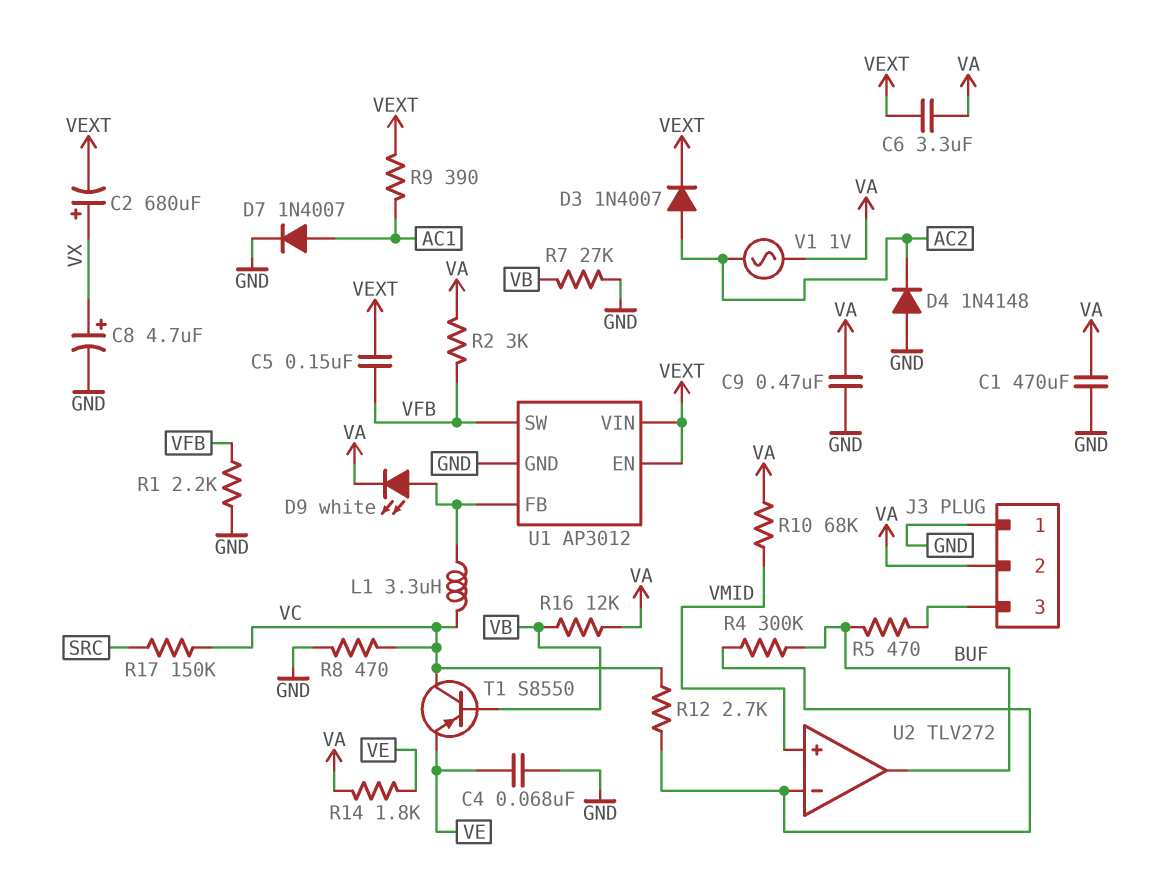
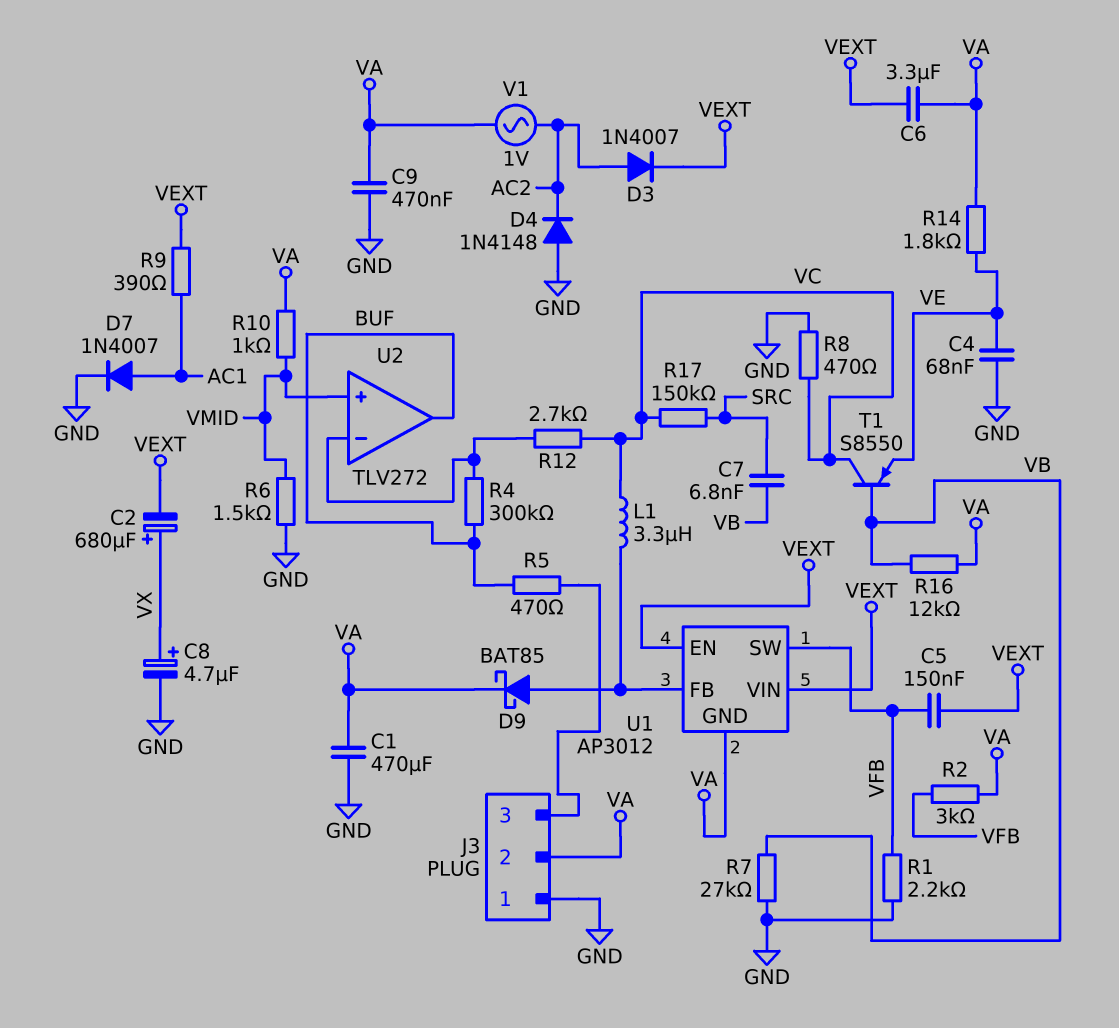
C7: none -> 6.8nF (SRC, VB)
D9: LED white (A U1/FB, K VA) -> schottky BAT85 (A U1/FB, K VA)
R6: none -> 1.5k (GND, VMID)
R10: 68k (VA, VMID) -> 1k (VA, VMID)
U1 pin GND: GND -> VA

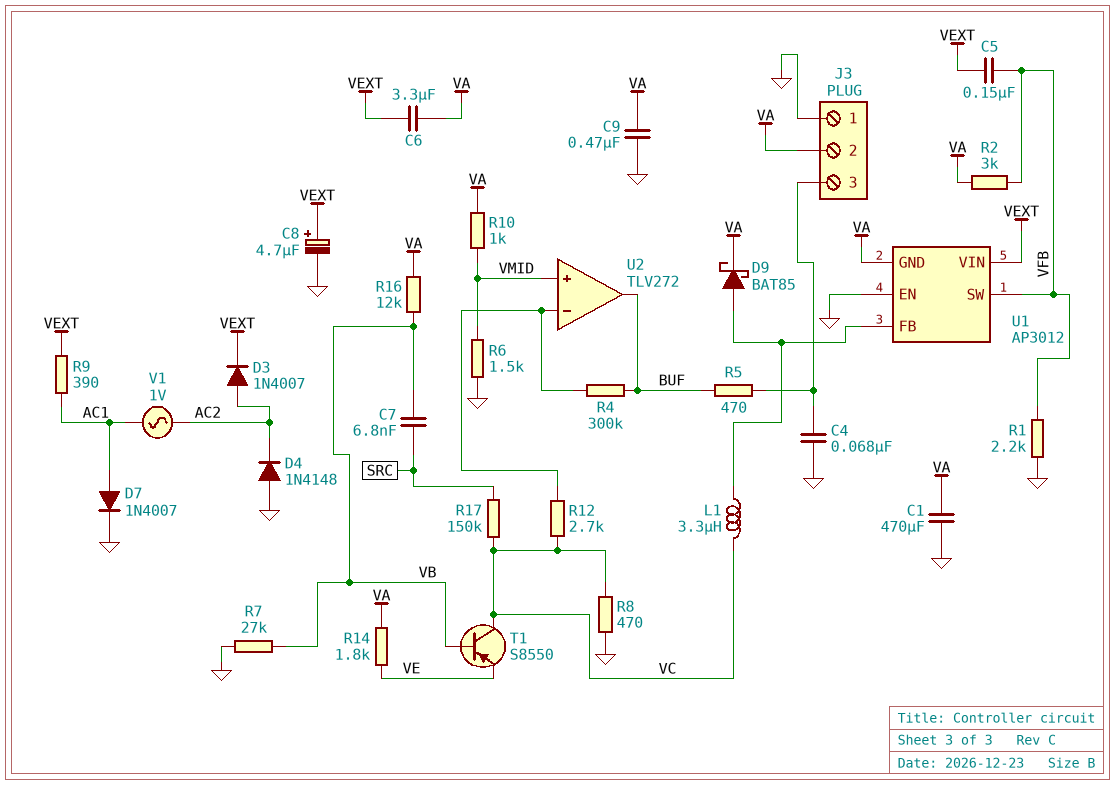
C2: 680uF (plus VX, minus VEXT) -> none
C4: 68nF (GND, VE) -> 68nF (GND, J3/3)
C8: 4.7uF (plus VX, minus GND) -> 4.7uF (plus VEXT, minus GND)
U1 pin EN: VEXT -> GND
V1: AC 1V (AC2, VA) -> AC 1V (AC1, AC2)

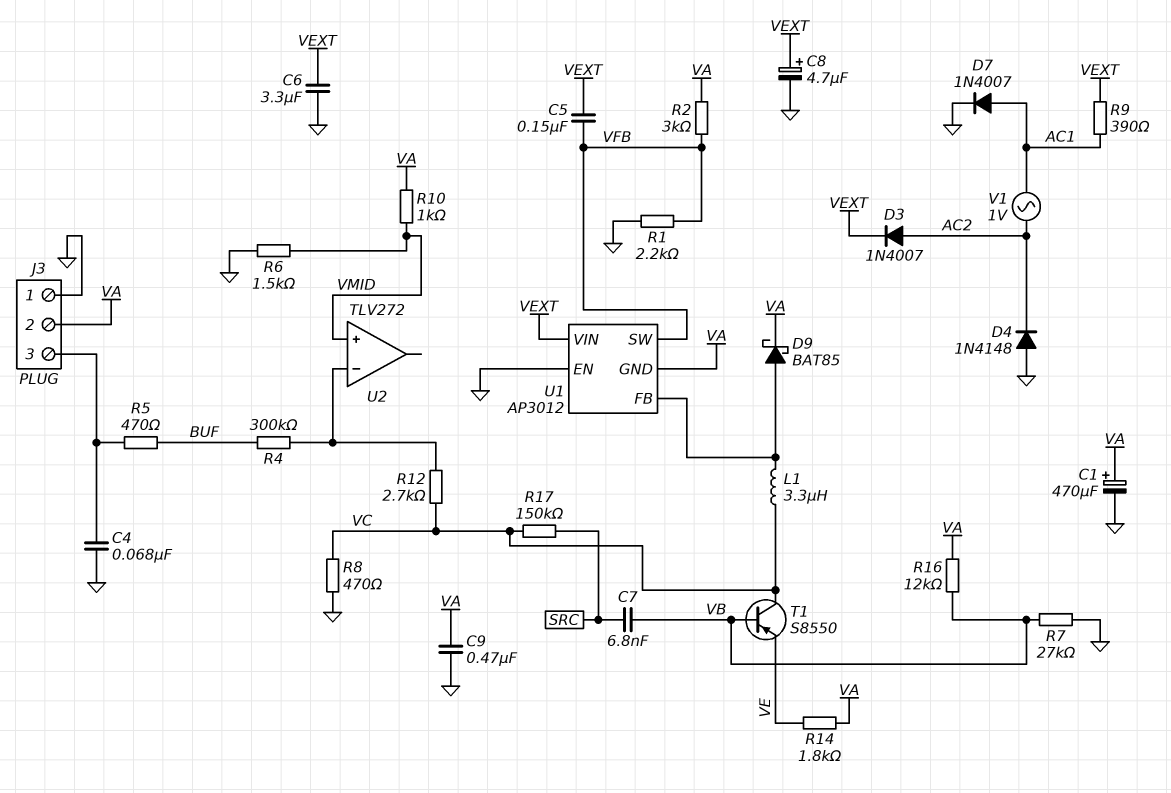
C1: 470uF (GND, VA) -> 470uF (plus VA, minus GND)
C6: 3.3uF (VA, VEXT) -> 3.3uF (GND, VEXT)
U2 pin out: BUF -> none

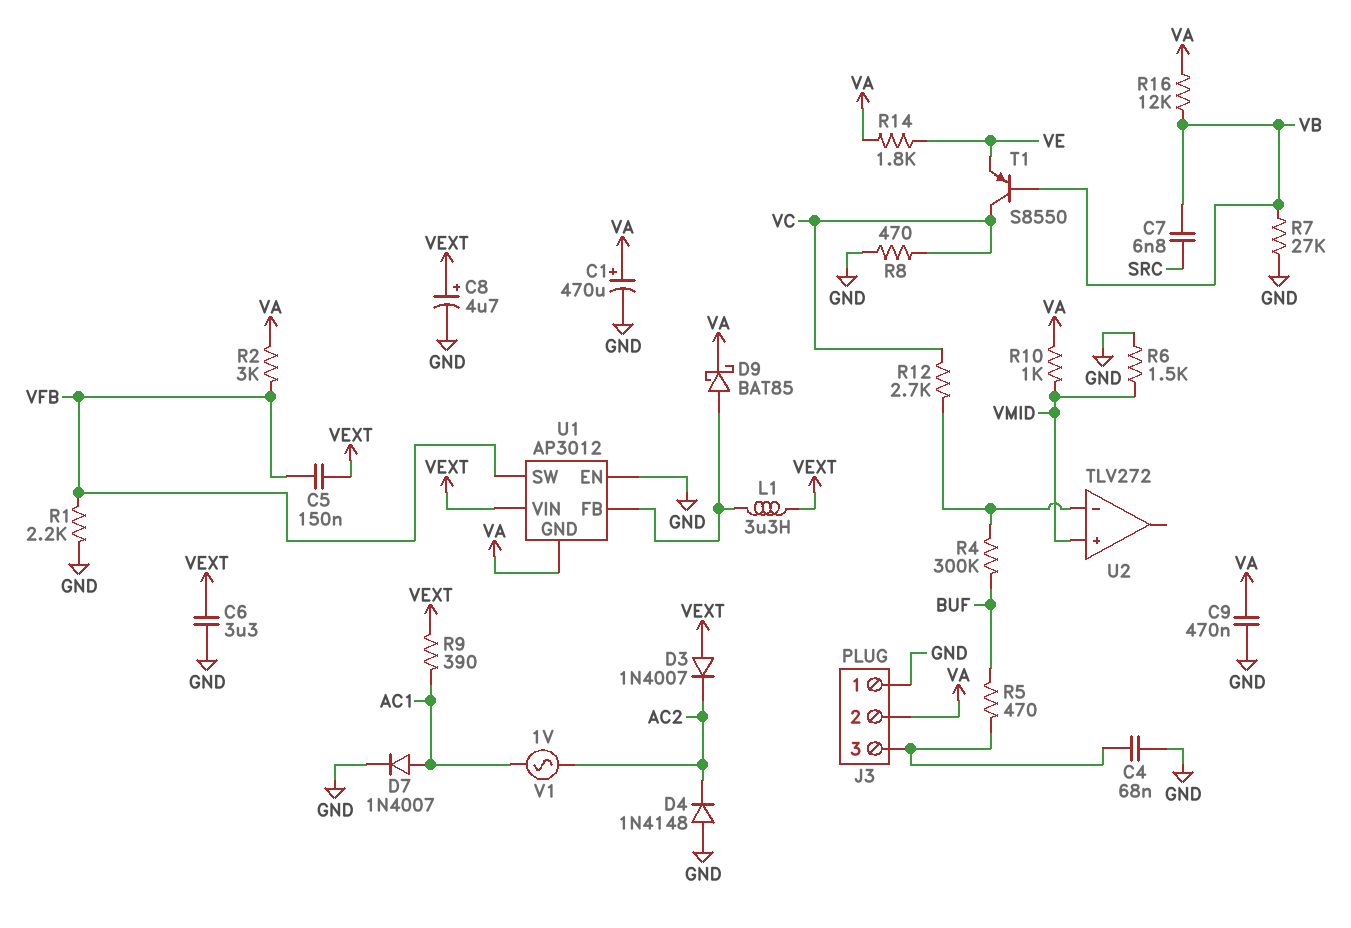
D3: diode 1N4007 (A AC2, K VEXT) -> diode 1N4007 (A VEXT, K AC2)
L1: 3.3uH (U1/FB, VC) -> 3.3uH (U1/FB, VEXT)
R17: 150k (SRC, VC) -> none

